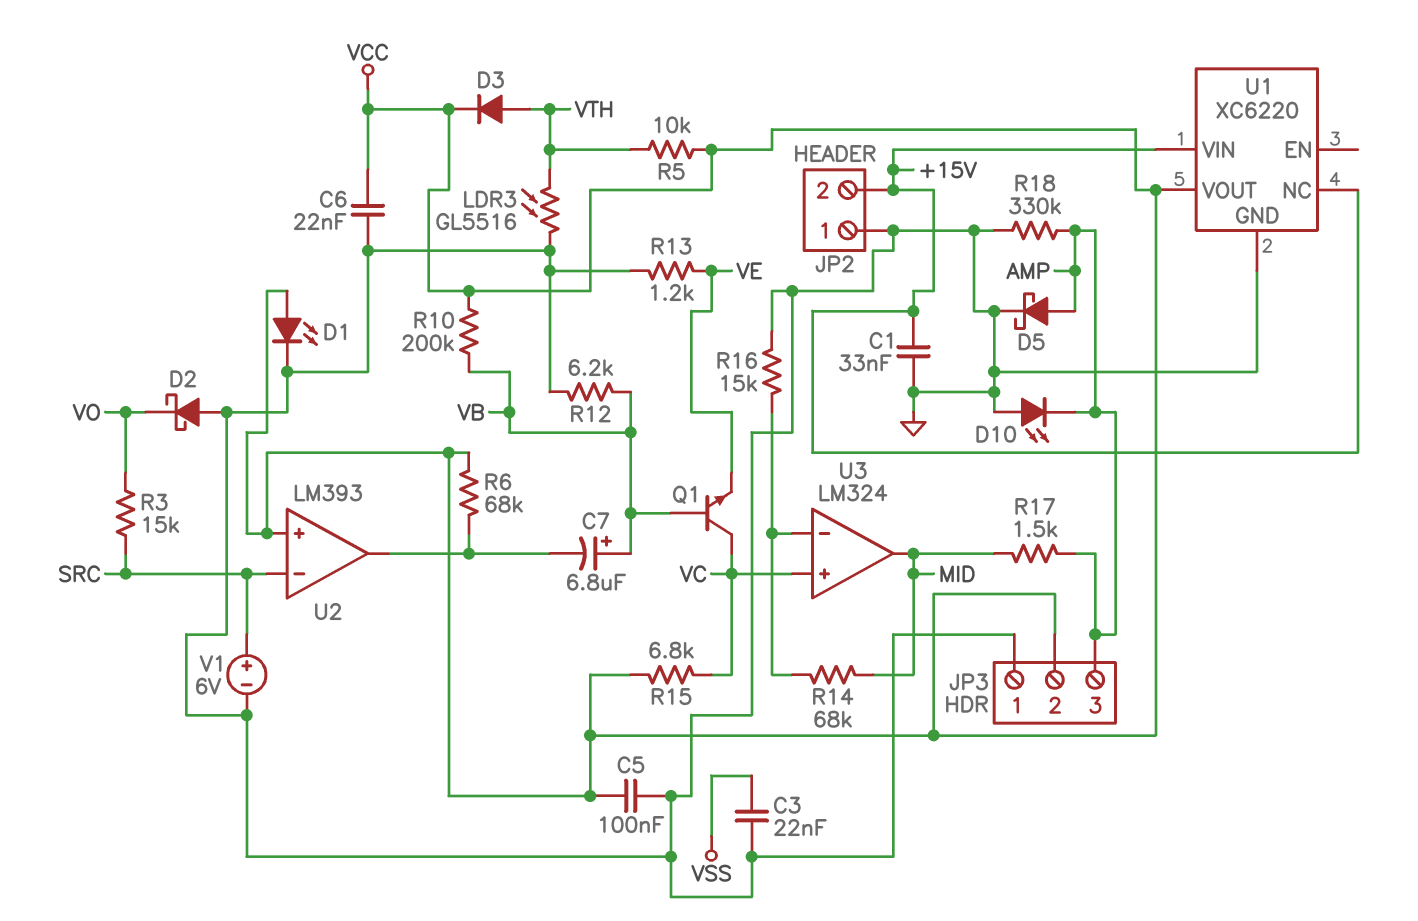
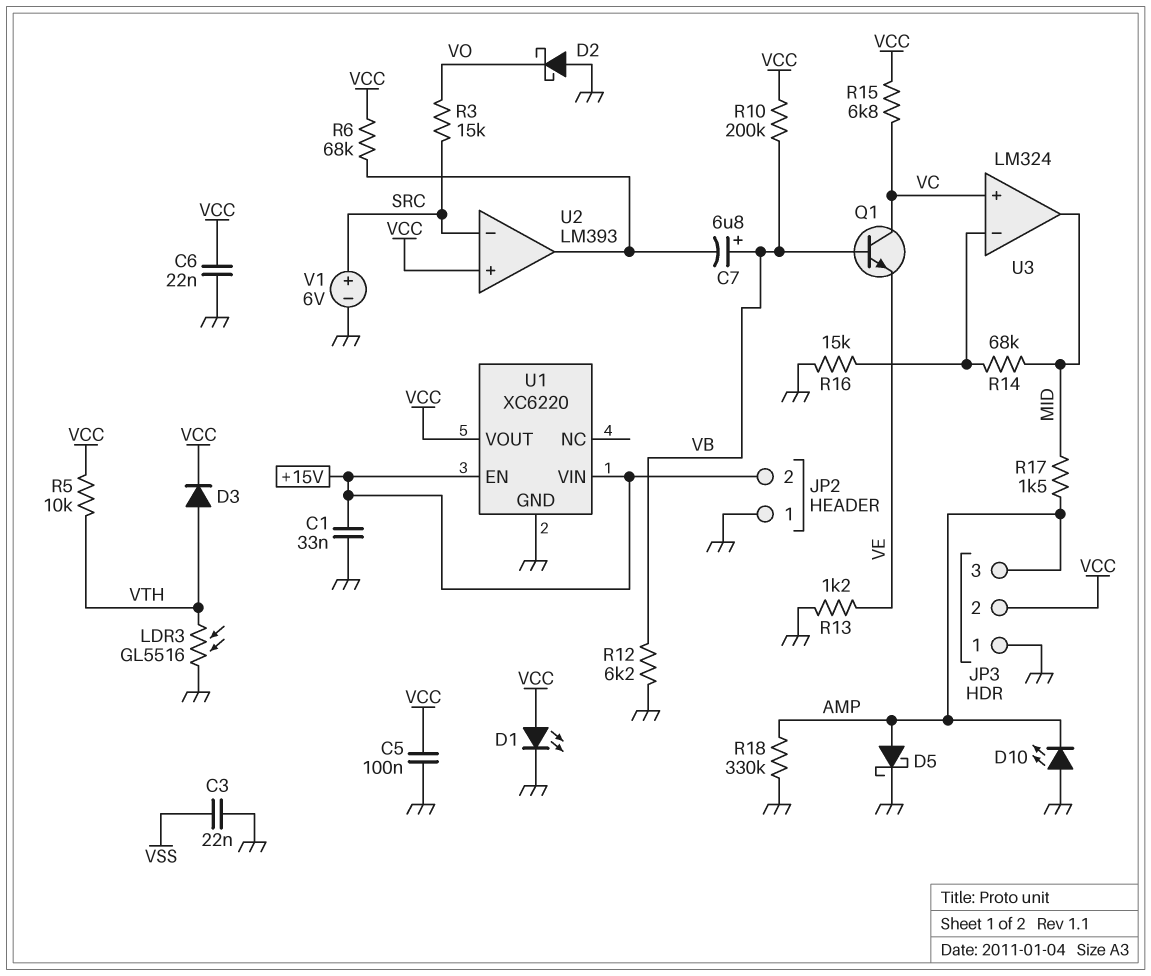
U1 pin EN: none -> +15V
U1 pin NC: +15V -> none

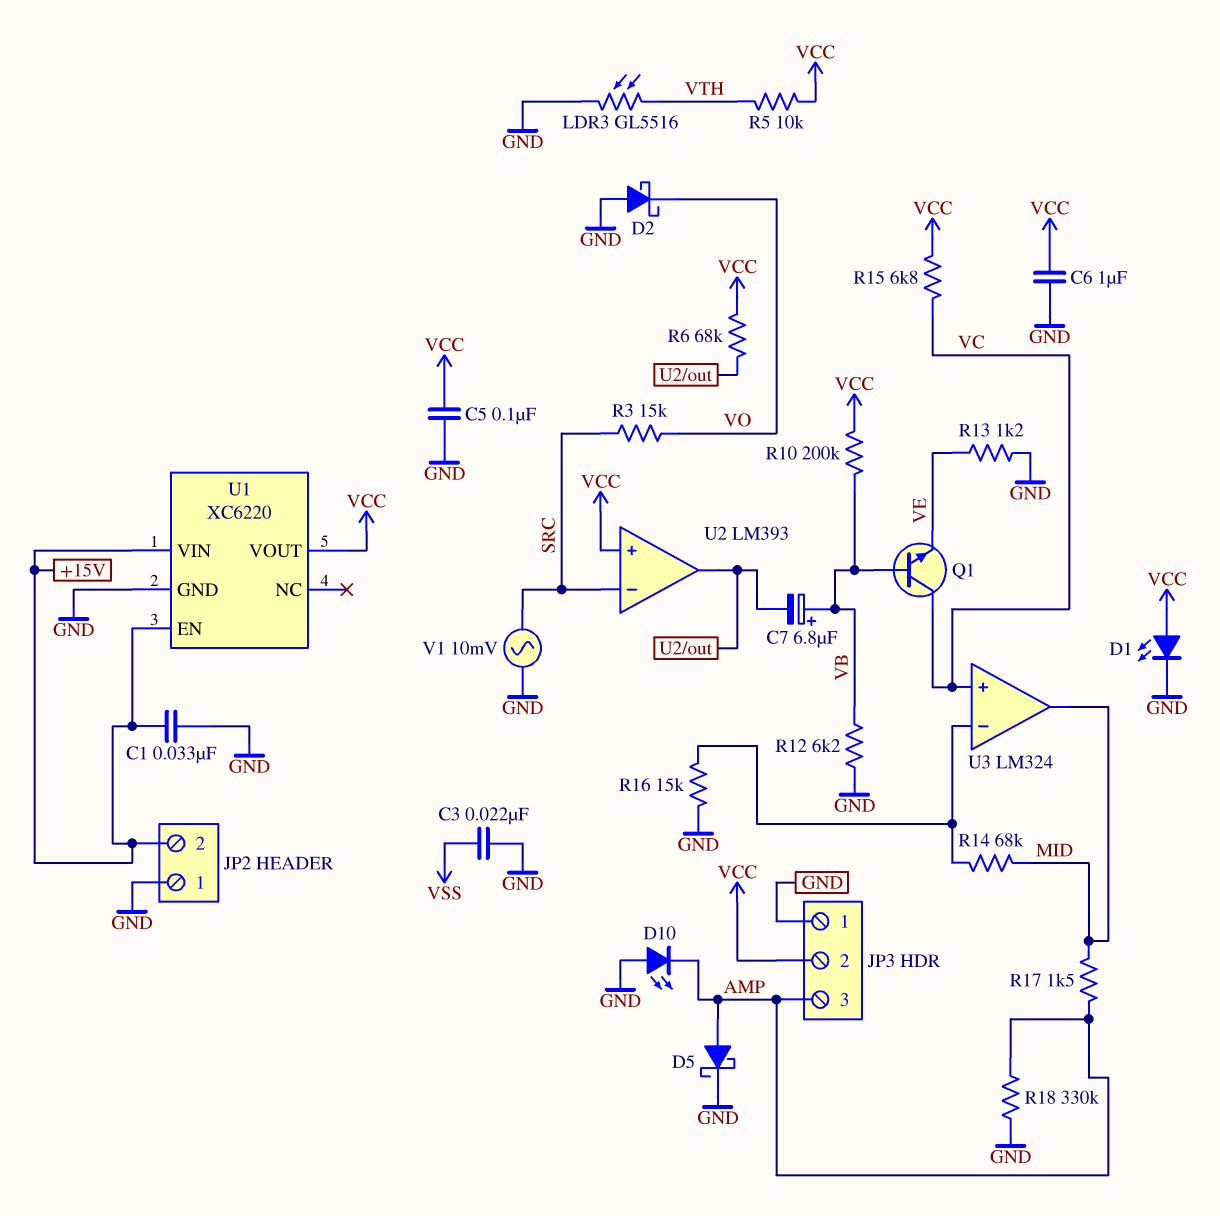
C6: 22nF (GND, VCC) -> 1uF (GND, VCC)
D3: diode (A VTH, K VCC) -> none
V1: 6V (plus SRC, minus GND) -> AC 10mV (GND, SRC)

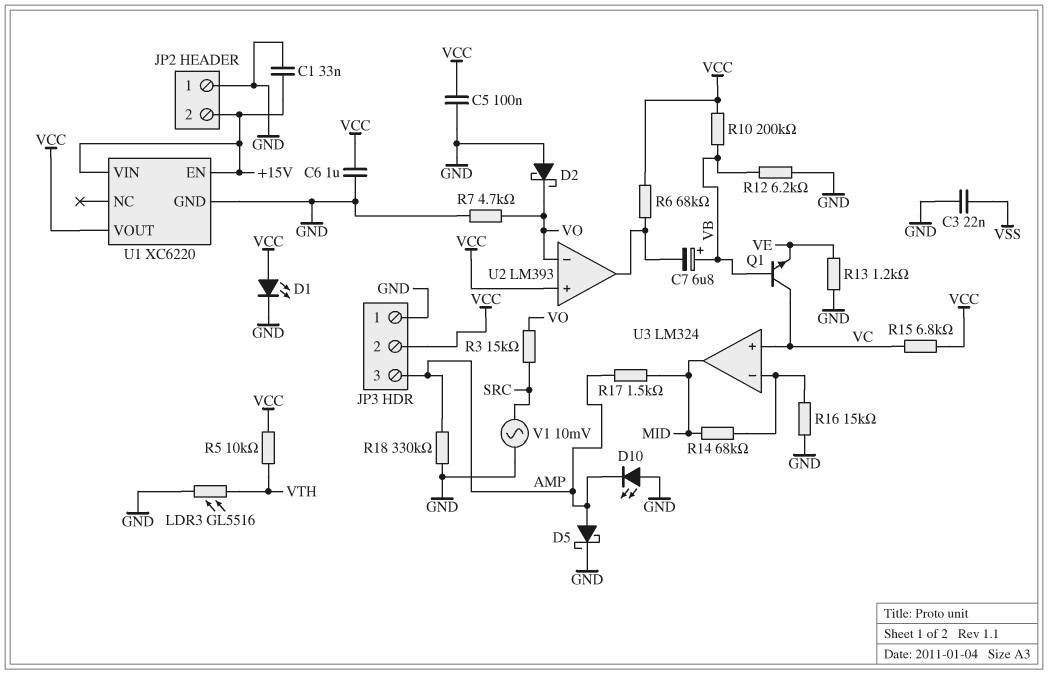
R7: none -> 4.7k (GND, VO)
U2 pin in-: SRC -> VO

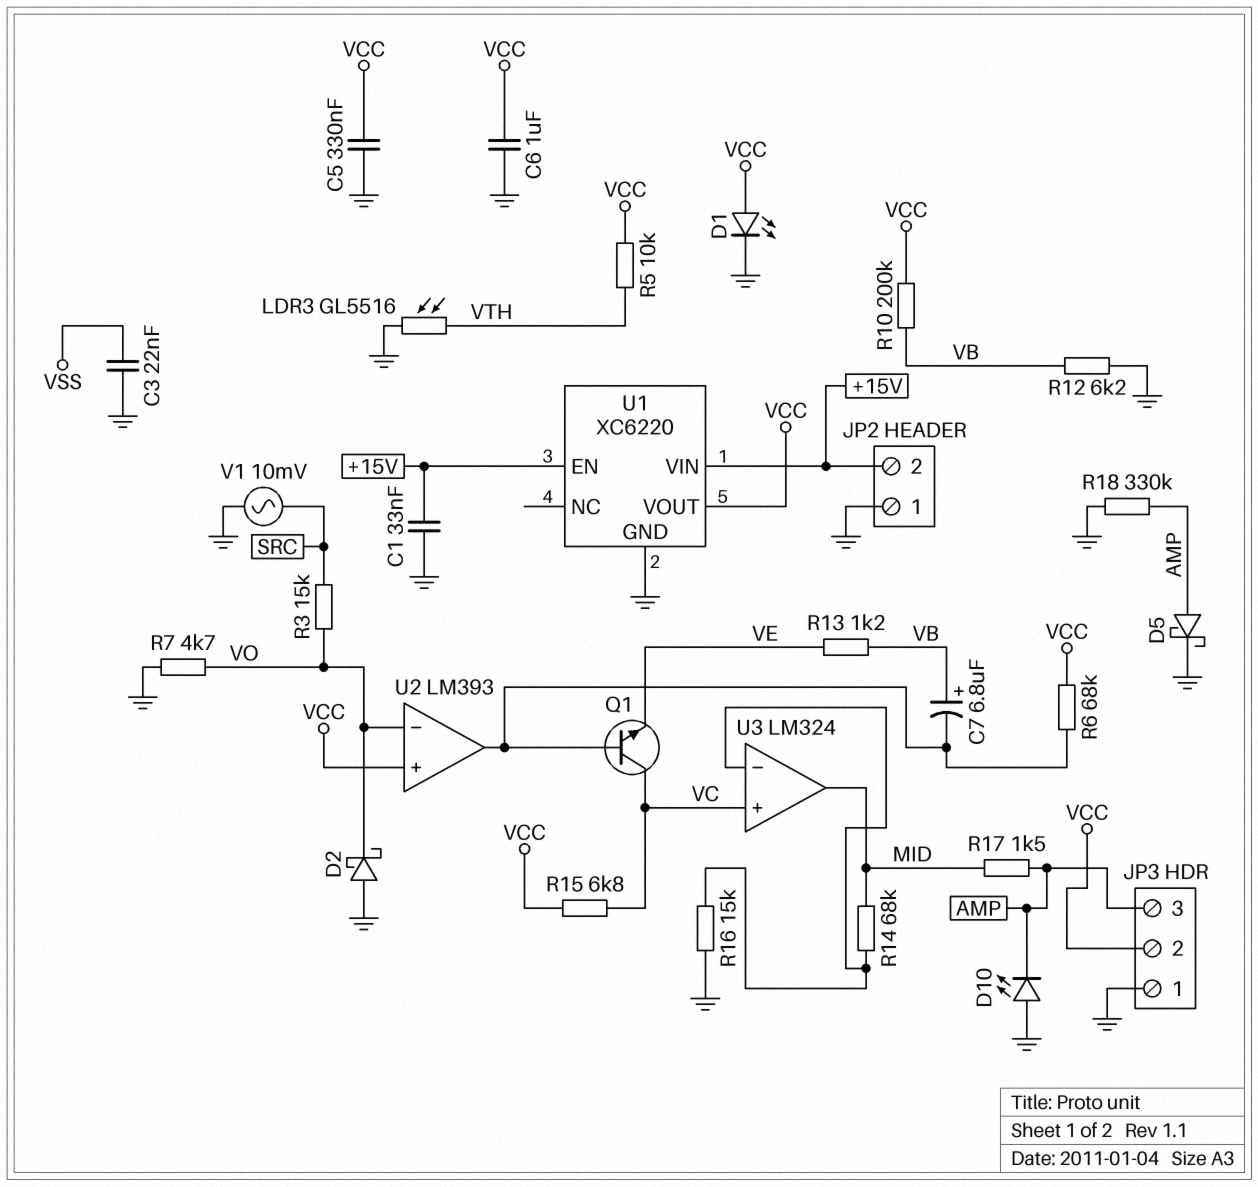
C5: 100nF (GND, VCC) -> 330nF (GND, VCC)
Q1: NPN (B VB, C VC, E VE) -> NPN (B U2/out, C VC, E VE)
R13: 1.2k (GND, VE) -> 1.2k (VB, VE)

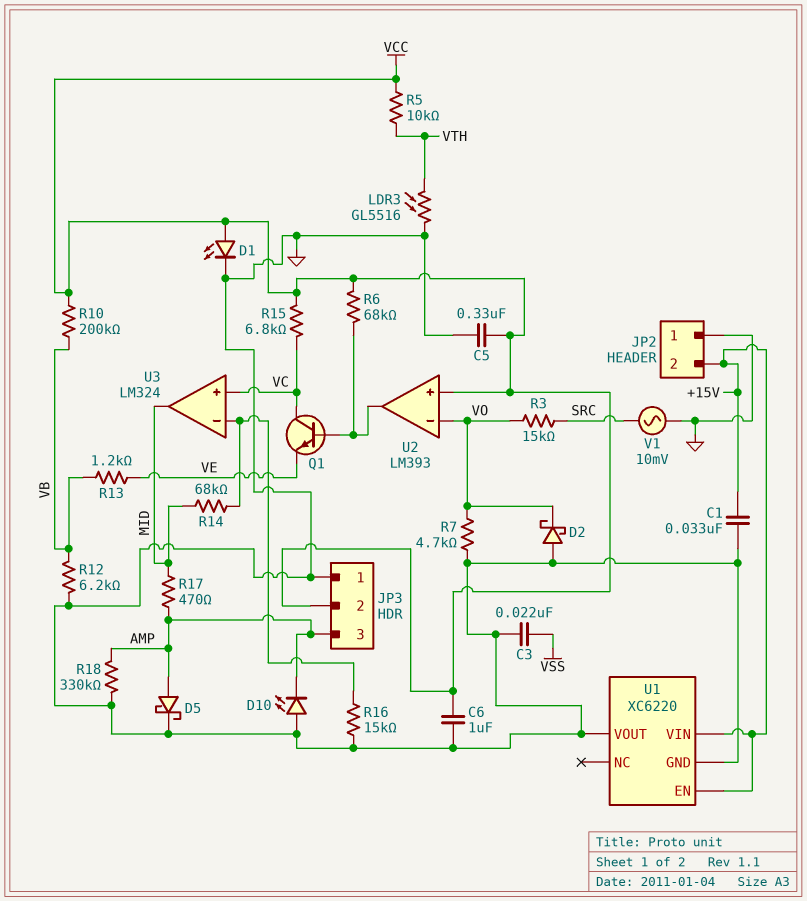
C7: 6.8uF (plus VB, minus U2/out) -> none
R17: 1.5k (AMP, MID) -> 470 (AMP, MID)
U1 pin VOUT: VCC -> GND

